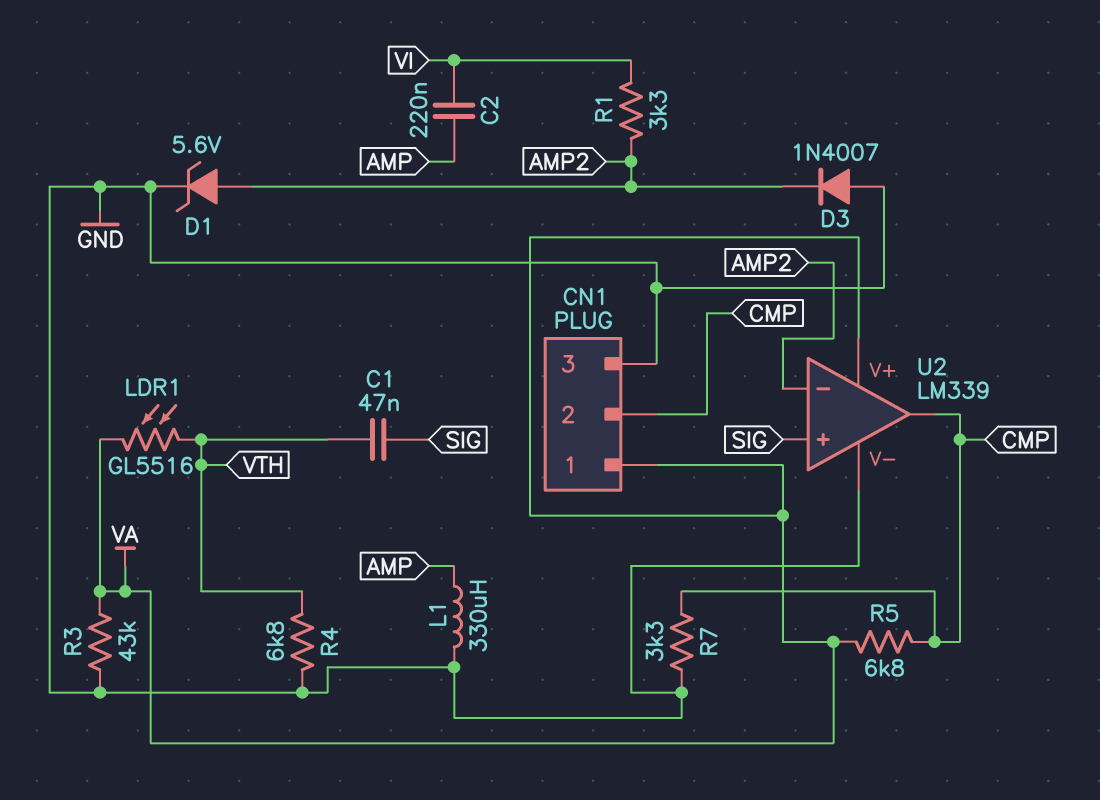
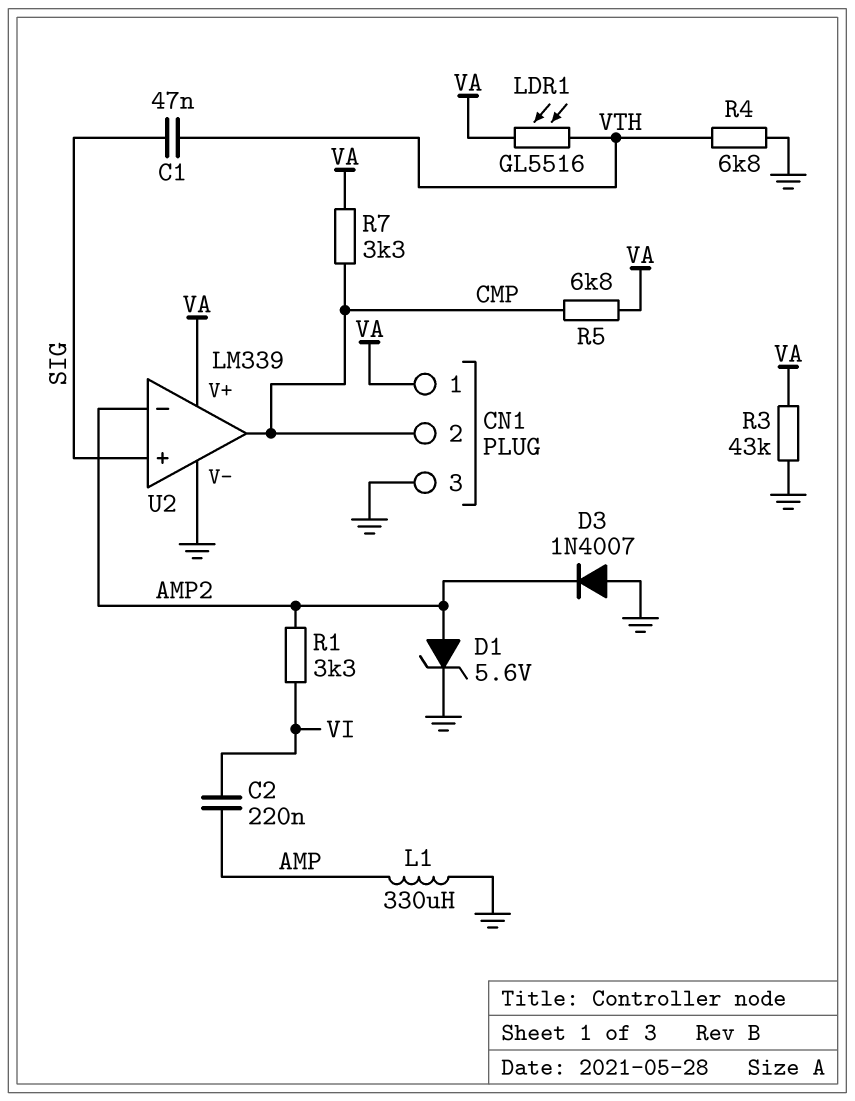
R7: 3.3k (CMP, GND) -> 3.3k (CMP, VA)

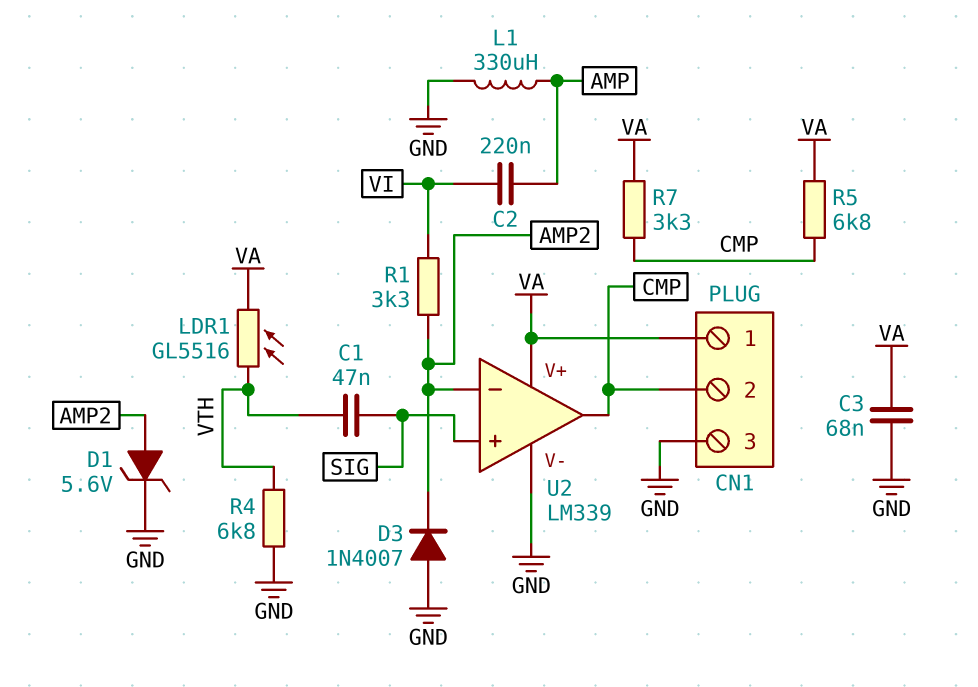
C3: none -> 68nF (GND, VA)
R3: 43k (GND, VA) -> none

